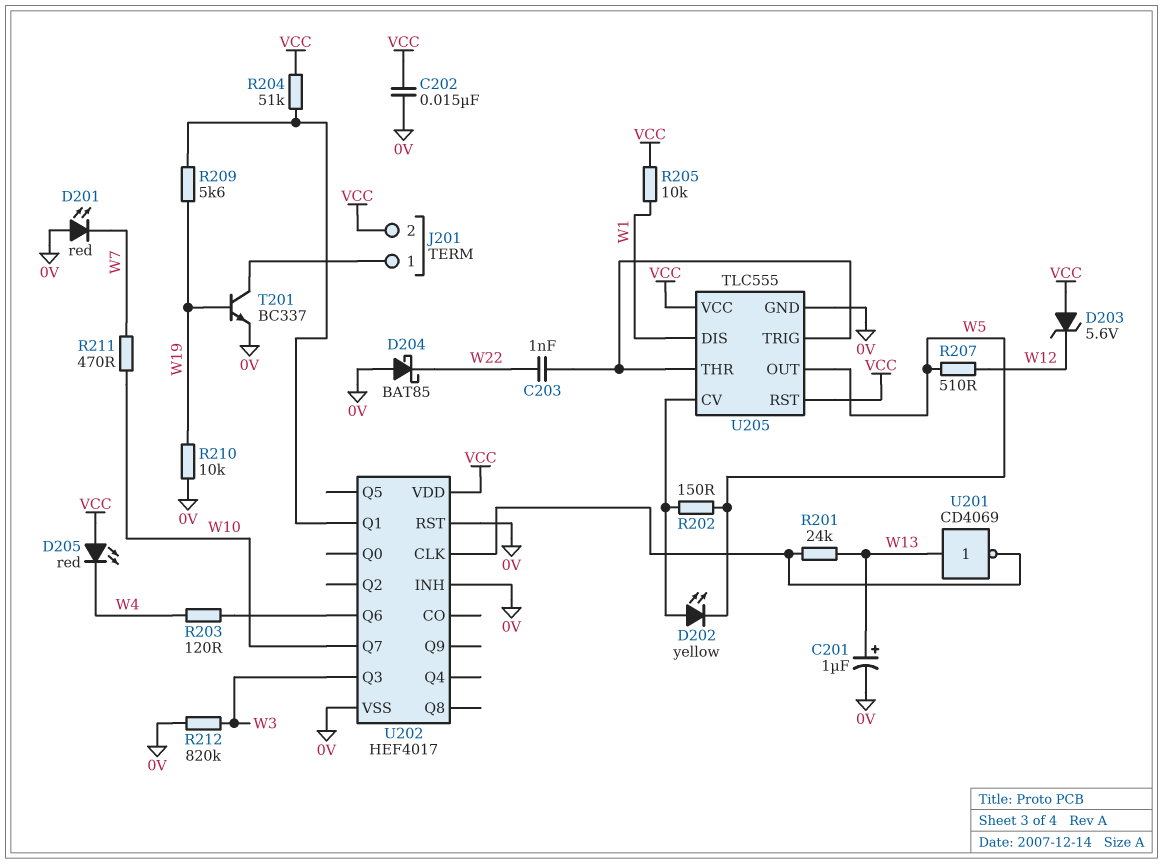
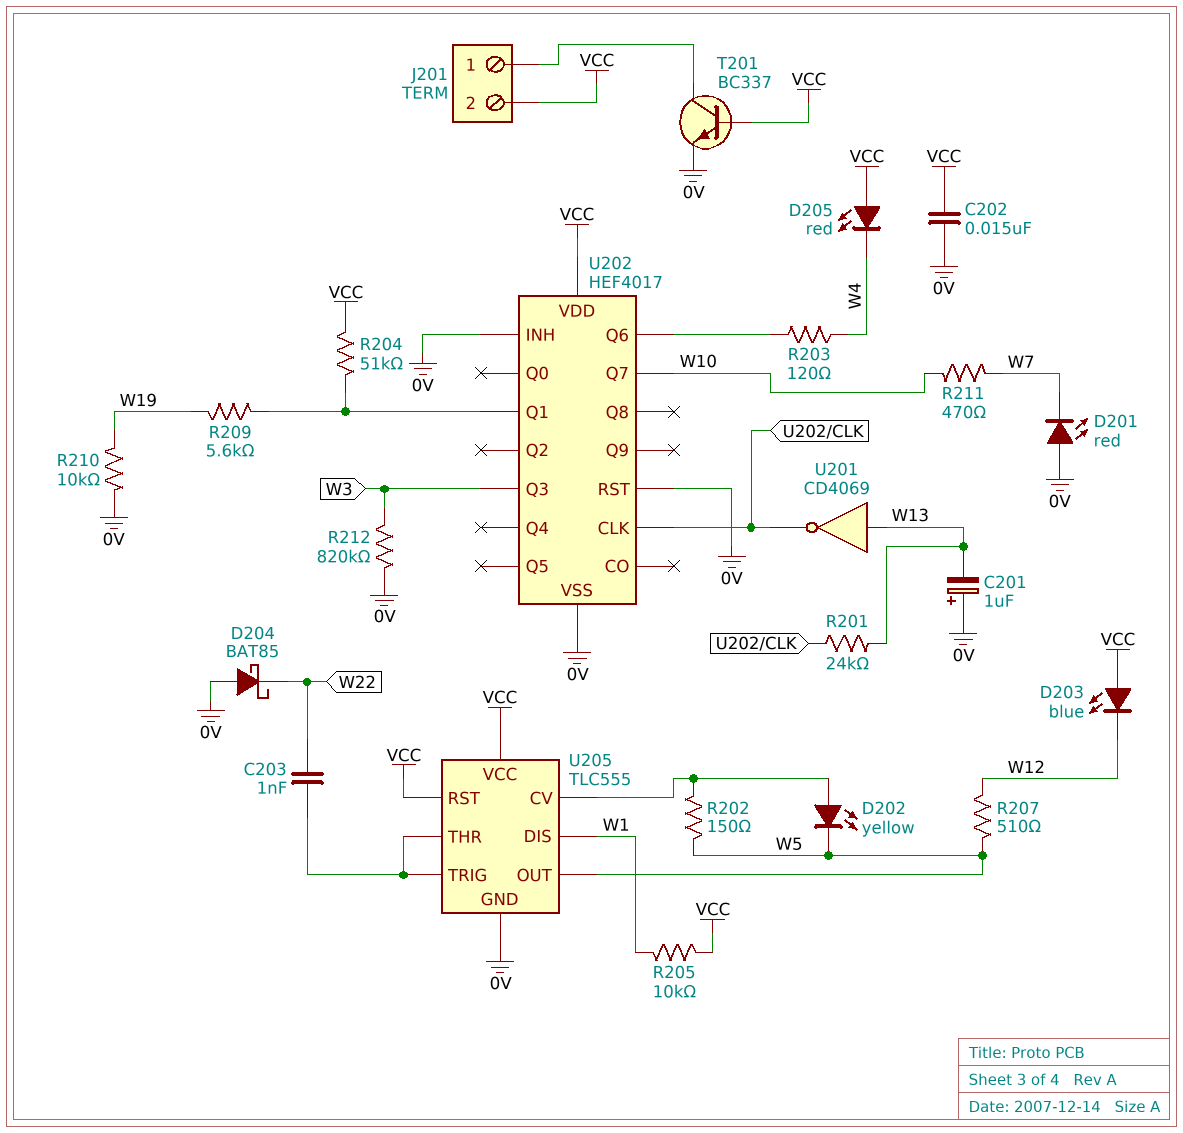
C201: 1uF (plus W13, minus 0V) -> 1uF (plus 0V, minus W13)
D203: zener 5.6V (A VCC, K W12) -> LED blue (A VCC, K W12)
T201: NPN BC337 (B W19, C J201/1, E 0V) -> NPN BC337 (B VCC, C J201/1, E 0V)

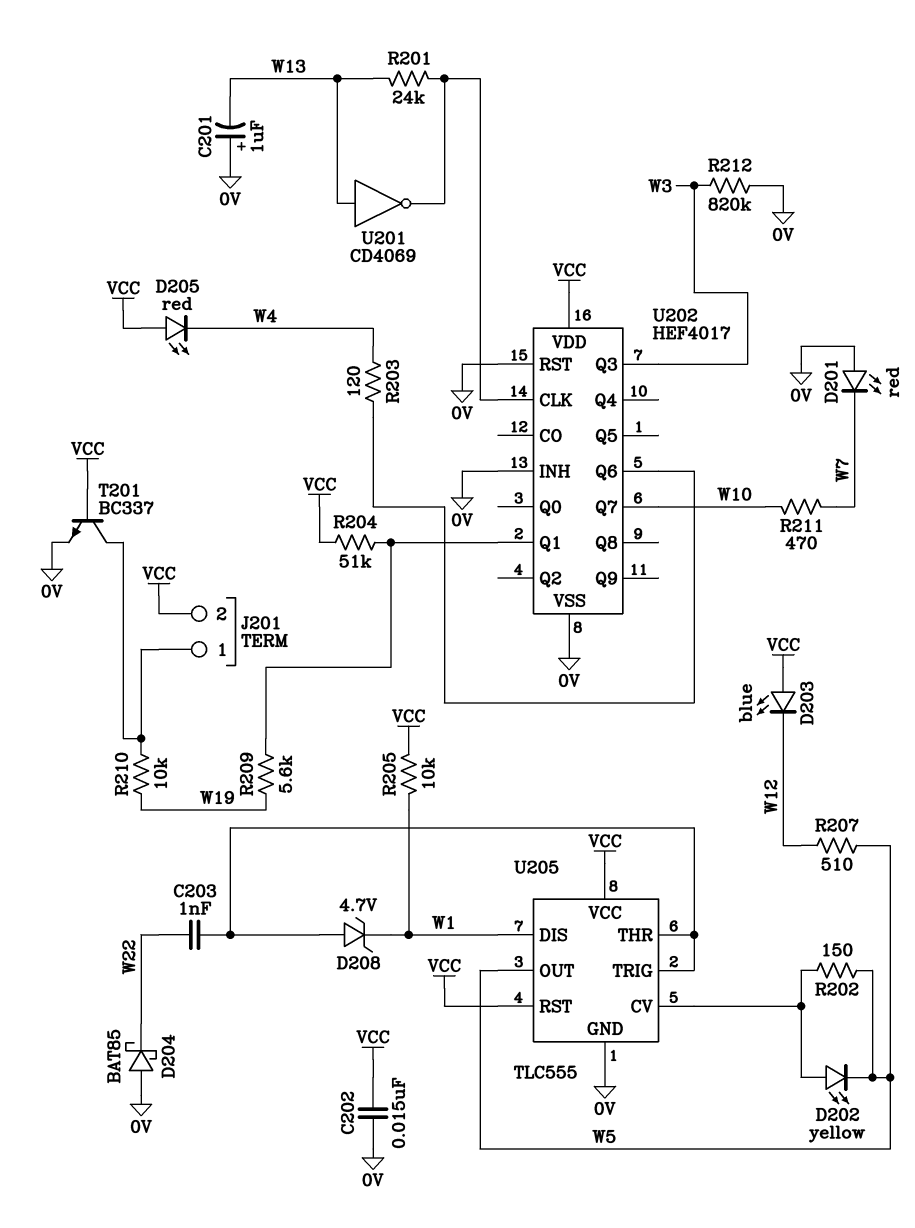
D208: none -> zener 4.7V (A U205/THR, K W1)
R210: 10k (0V, W19) -> 10k (J201/1, W19)

